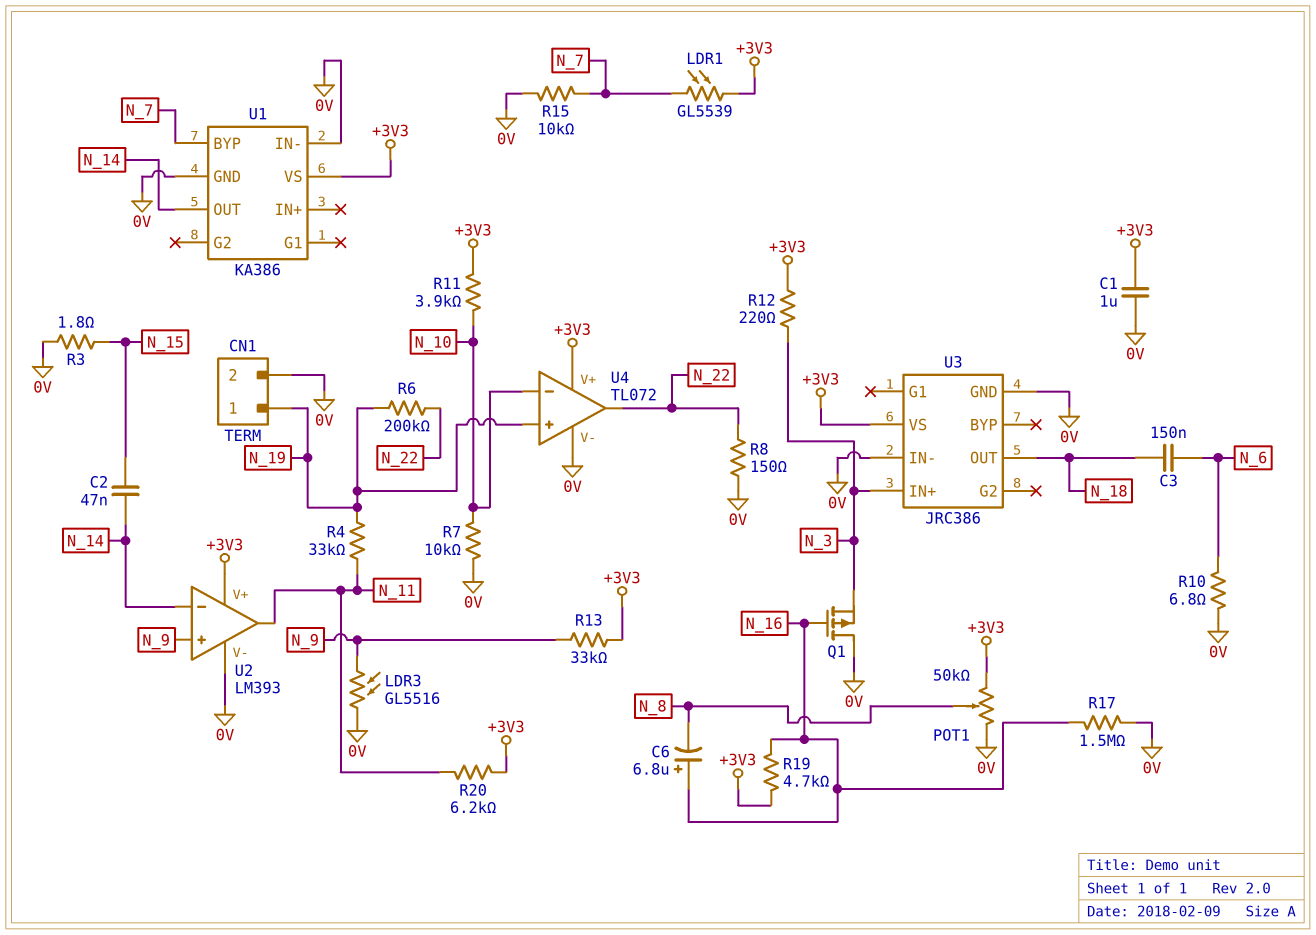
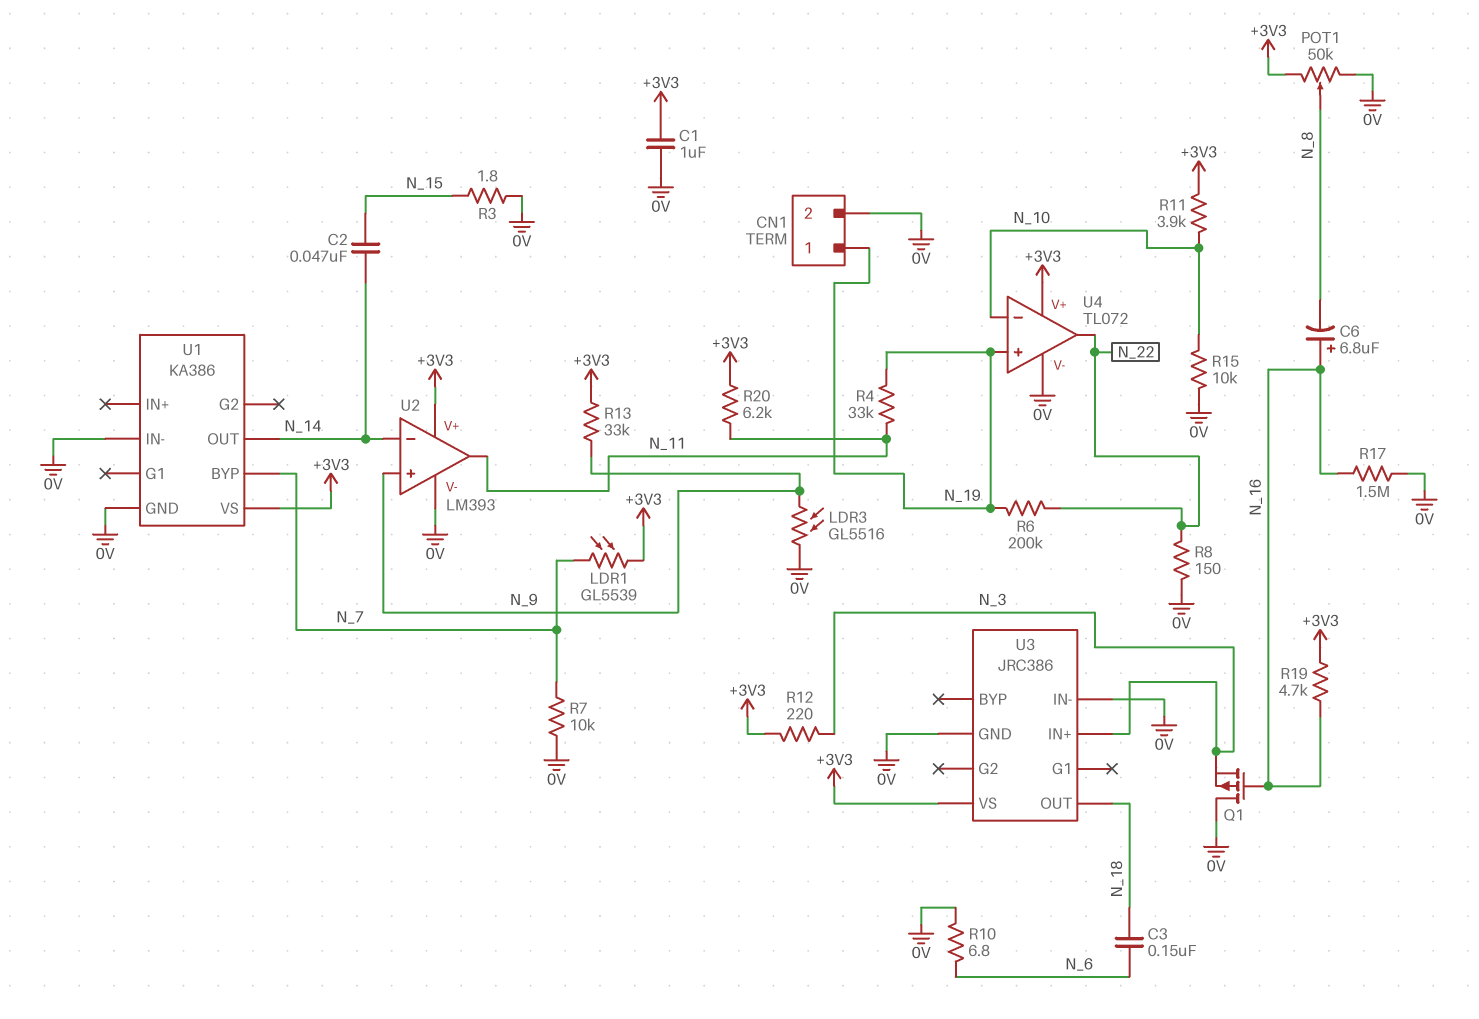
R7: 10k (0V, N_10) -> 10k (0V, N_7)
R15: 10k (0V, N_7) -> 10k (0V, N_10)

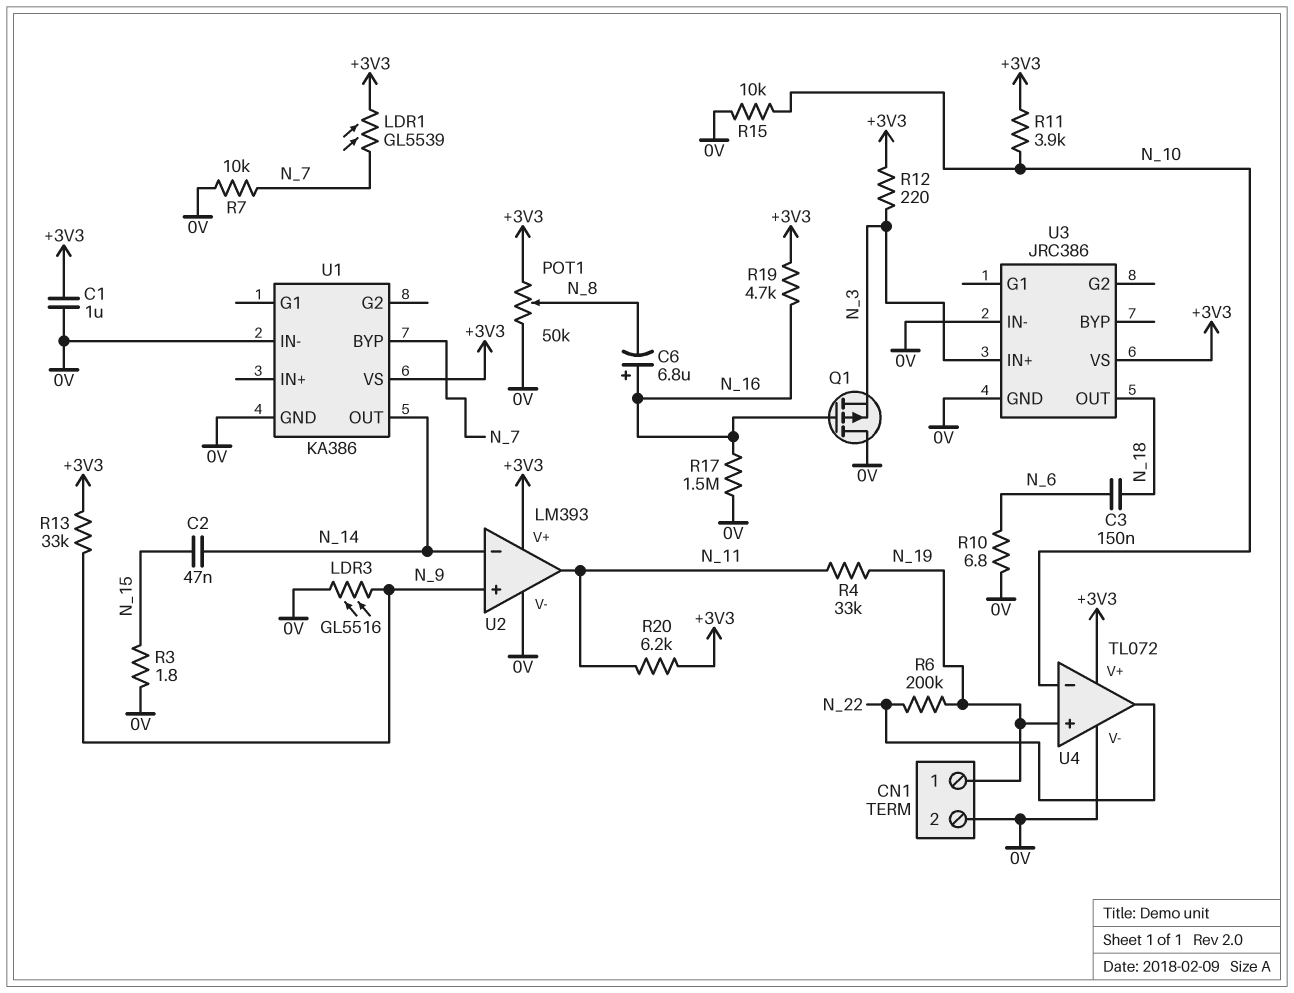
R8: 150 (0V, N_22) -> none

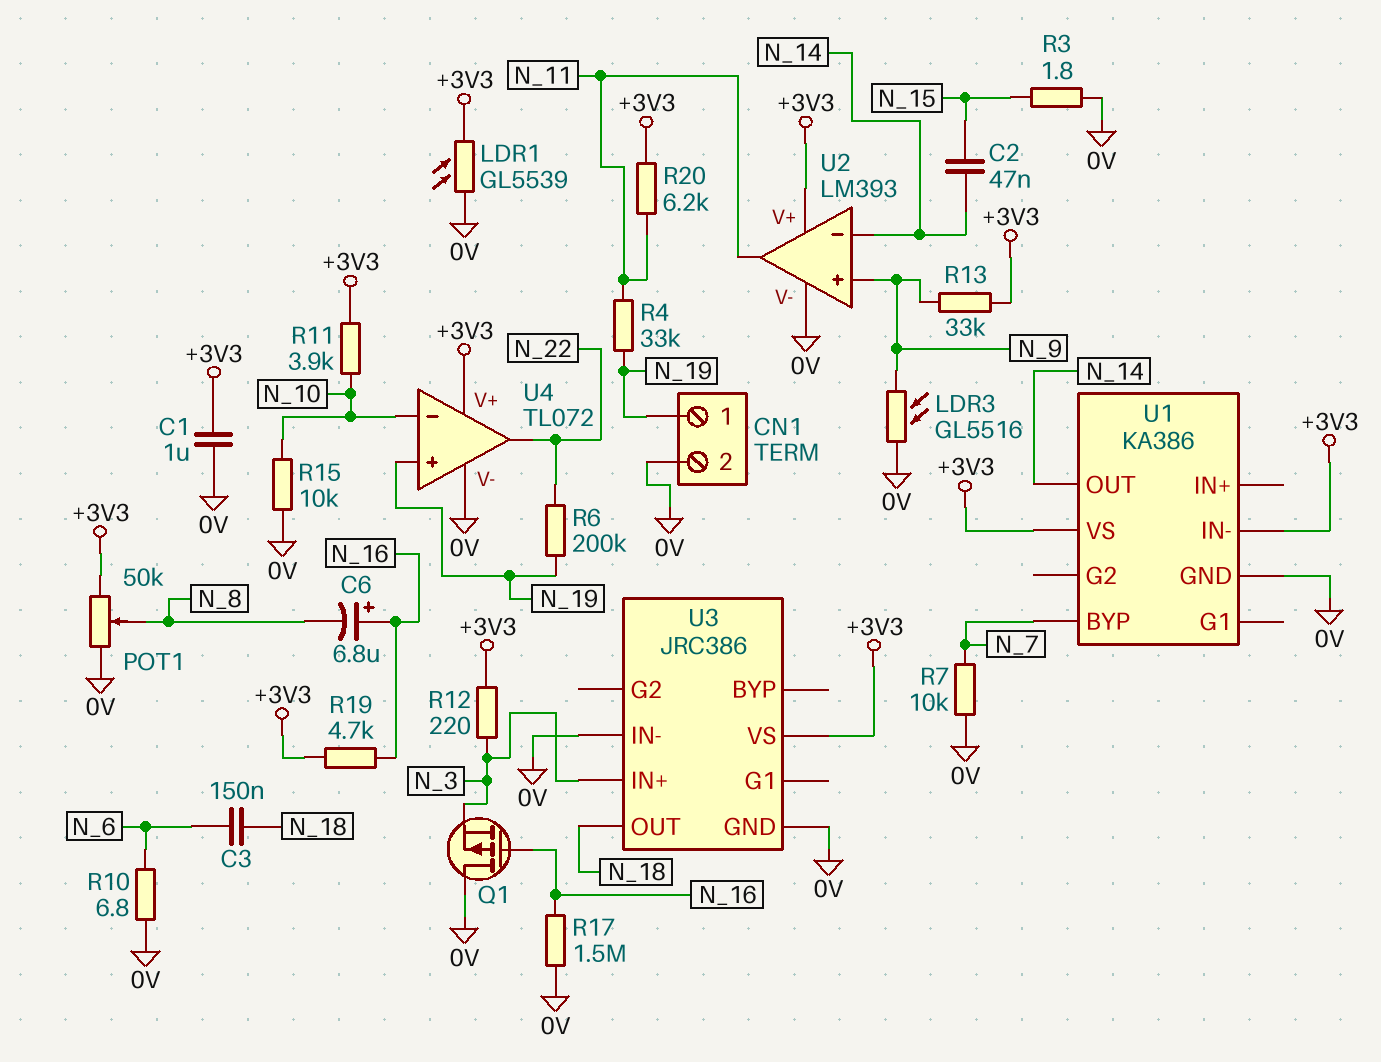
LDR1: GL5539 (+3V3, N_7) -> GL5539 (+3V3, 0V)
U1 pin IN-: 0V -> +3V3

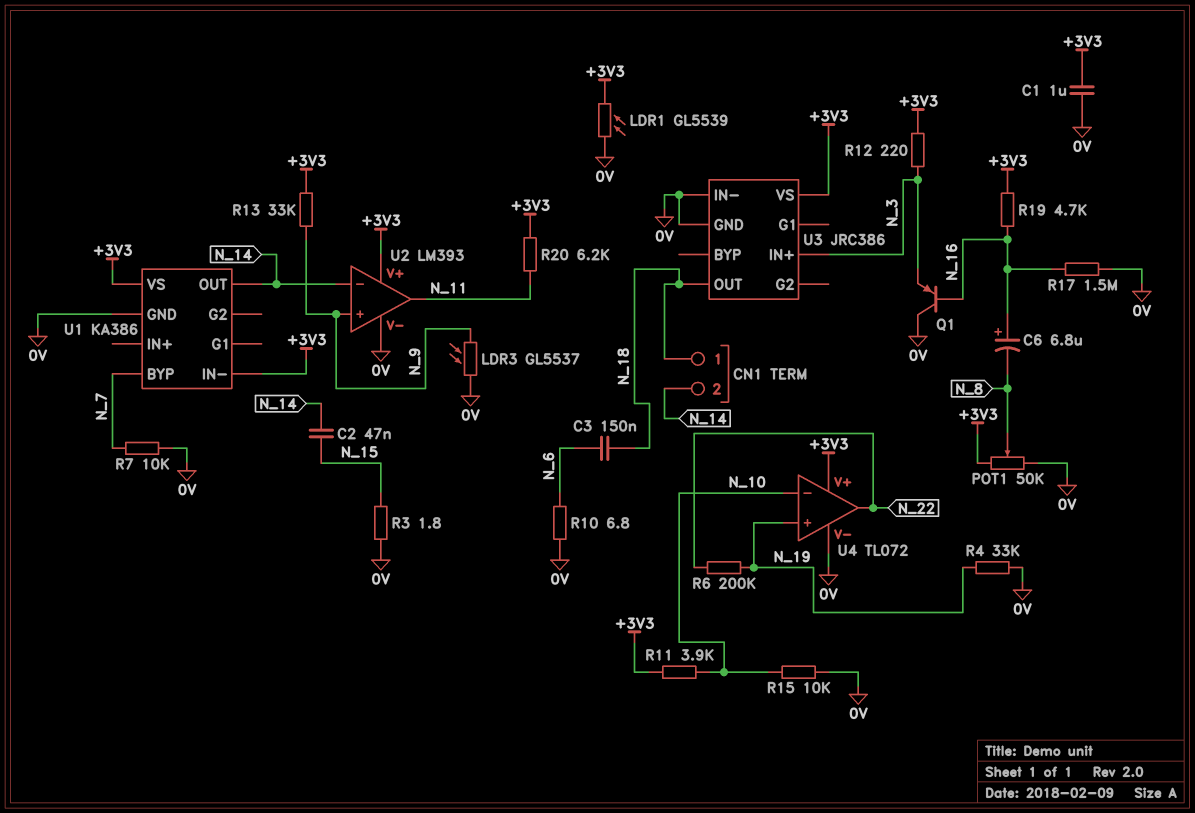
CN1 pin 1: N_19 -> N_18
CN1 pin 2: 0V -> N_14
LDR3: GL5516 (0V, N_9) -> GL5537 (0V, N_9)
Q1: PMOS (G N_16, D 0V, S N_3) -> PNP (B N_16, C 0V, E N_3)
R4: 33k (N_11, N_19) -> 33k (0V, N_19)

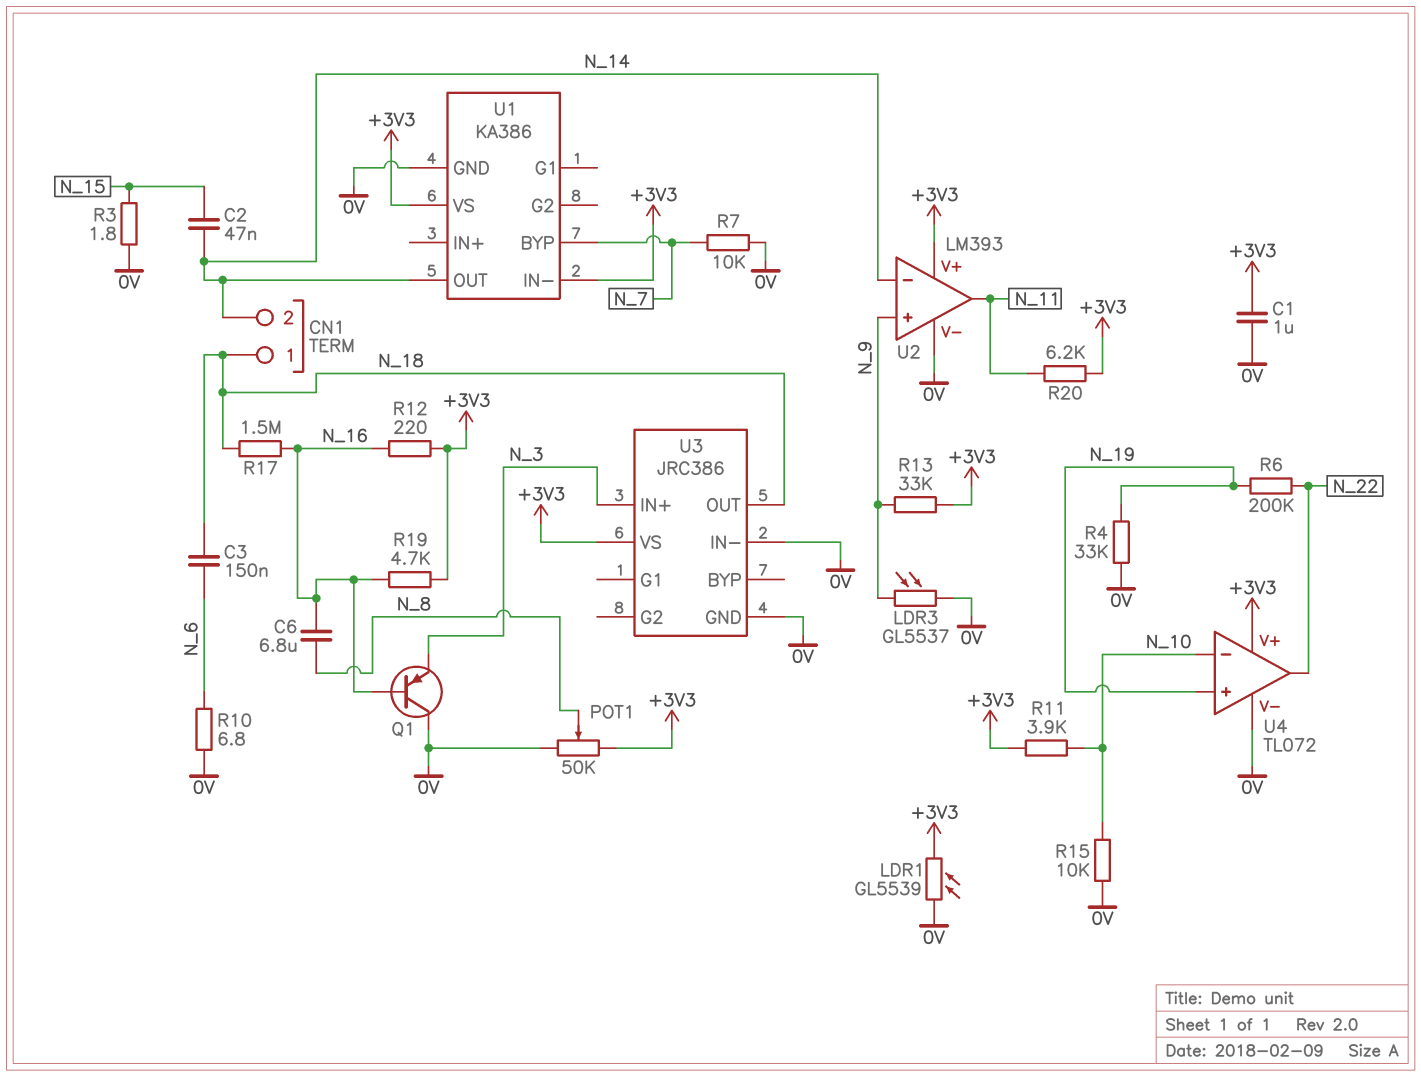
C6: 6.8uF (plus N_16, minus N_8) -> 6.8uF (N_8, N_16)
R12: 220 (+3V3, N_3) -> 220 (+3V3, N_16)
R17: 1.5M (0V, N_16) -> 1.5M (N_16, N_18)

